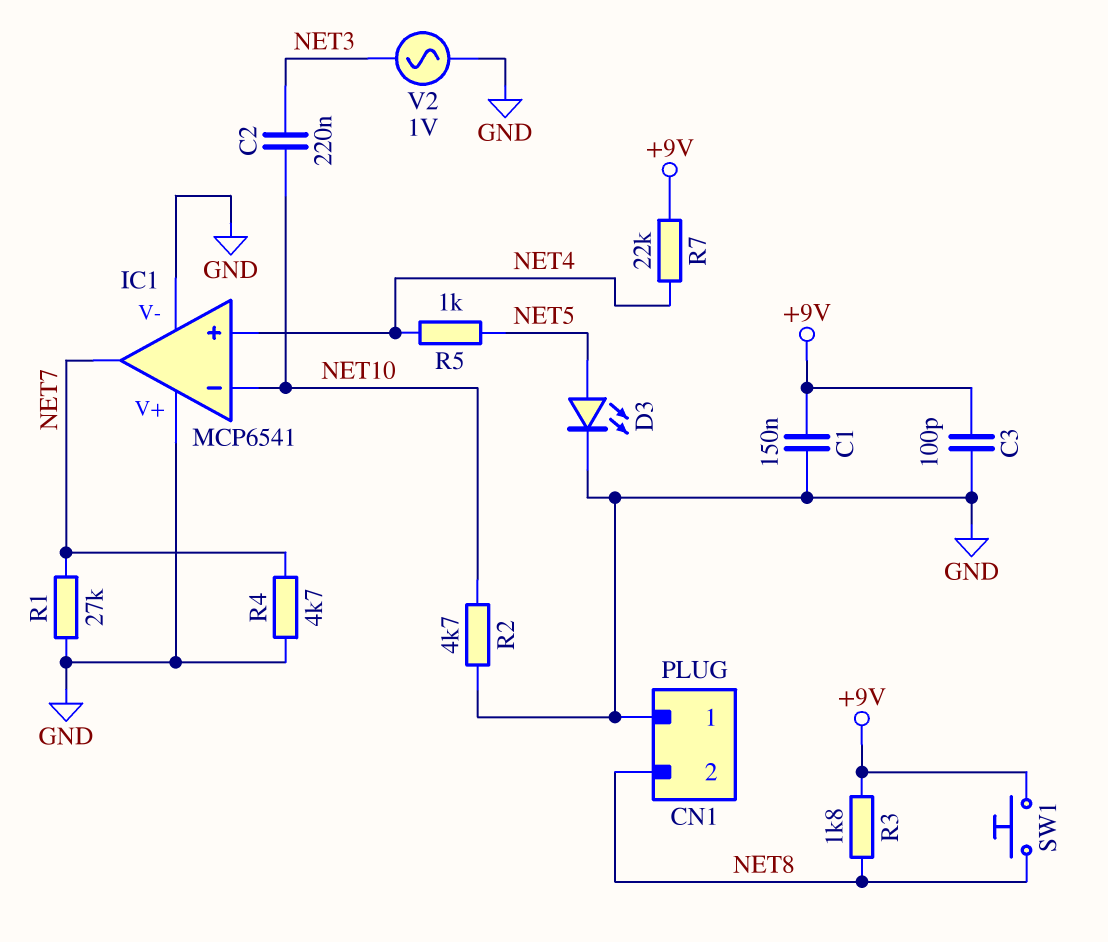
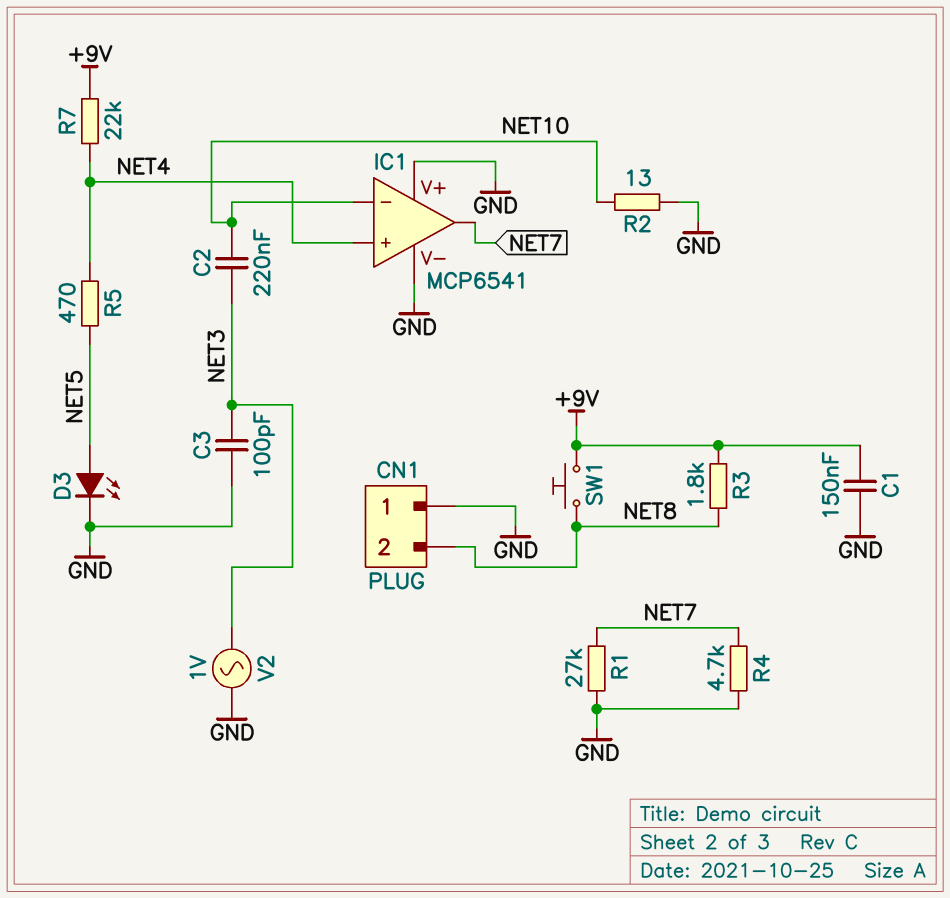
C3: 100pF (+9V, GND) -> 100pF (GND, NET3)
R2: 4.7k (GND, NET10) -> 13 (GND, NET10)
R5: 1k (NET4, NET5) -> 470 (NET4, NET5)

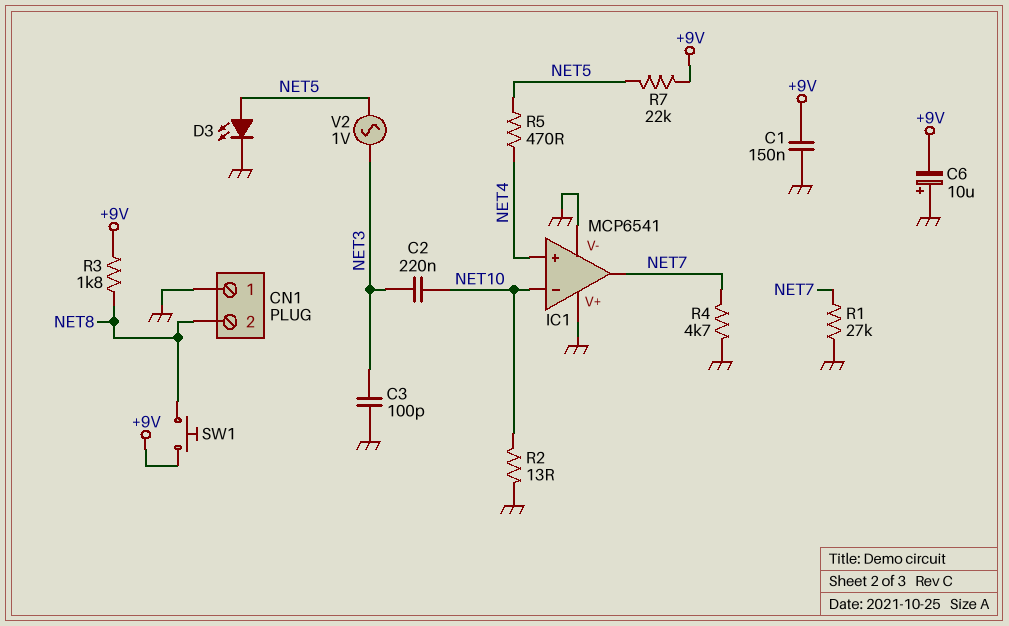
C6: none -> 10uF (plus GND, minus +9V)
R7: 22k (+9V, NET4) -> 22k (+9V, NET5)
V2: AC 1V (GND, NET3) -> AC 1V (NET3, NET5)

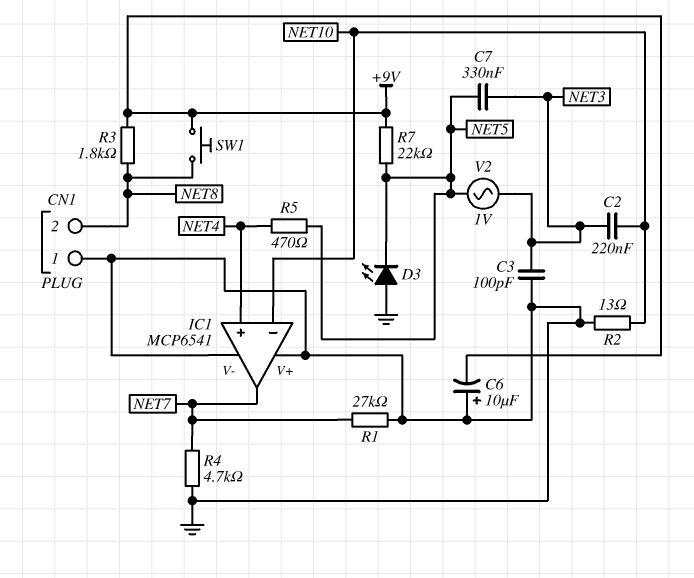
C1: 150nF (+9V, GND) -> none
C7: none -> 330nF (NET3, NET5)
D3: LED (A NET5, K GND) -> LED (A GND, K NET5)

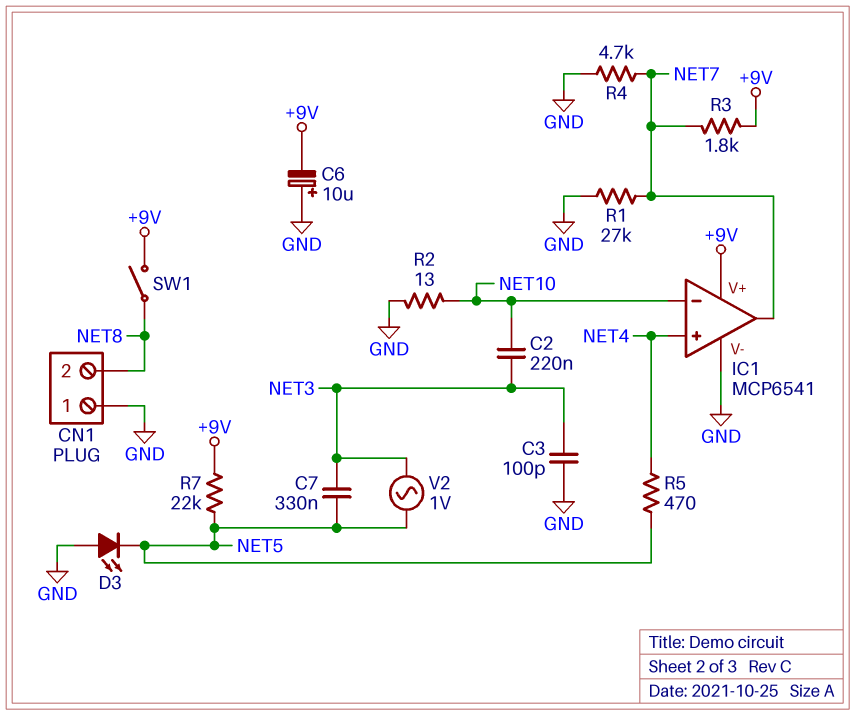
IC1 pin V+: GND -> +9V
R3: 1.8k (+9V, NET8) -> 1.8k (+9V, NET7)
SW1: button (+9V, NET8) -> switch (+9V, NET8)

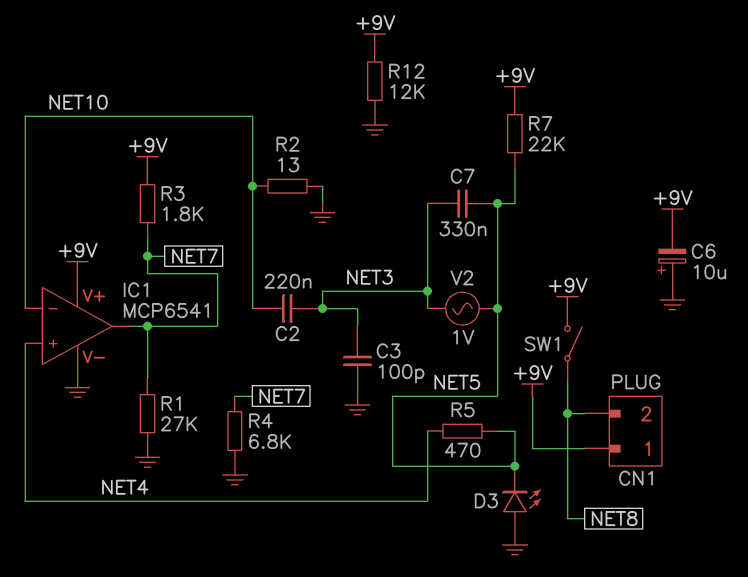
CN1 pin 1: GND -> +9V
R4: 4.7k (GND, NET7) -> 6.8k (GND, NET7)
R12: none -> 12k (+9V, GND)

